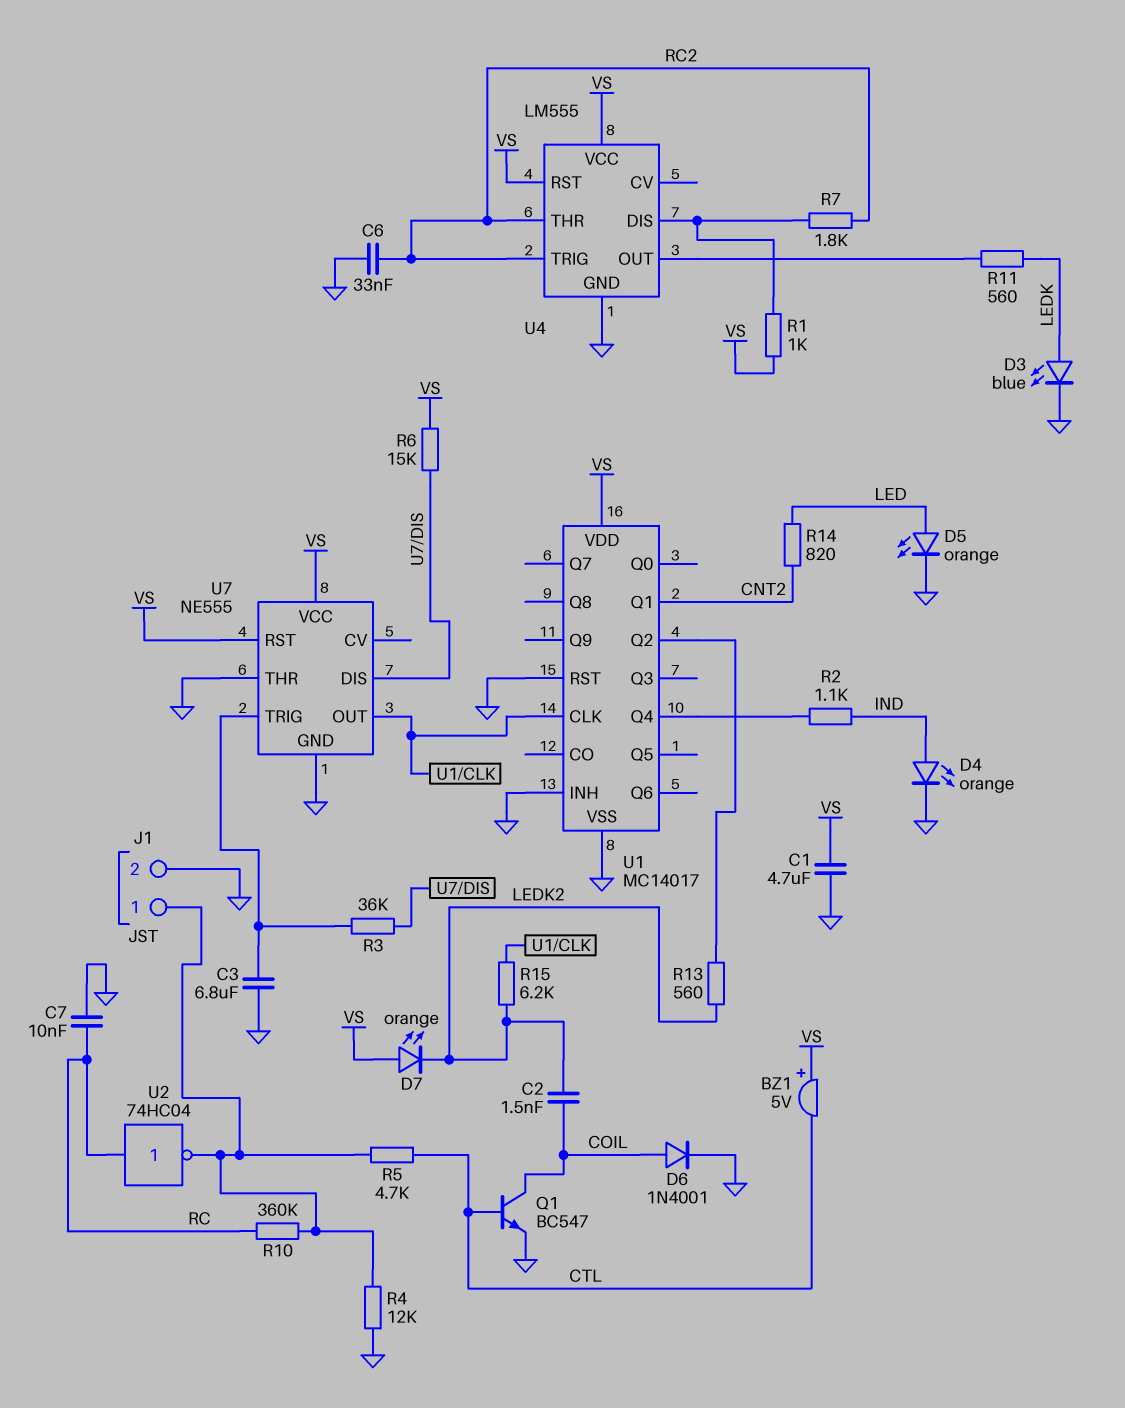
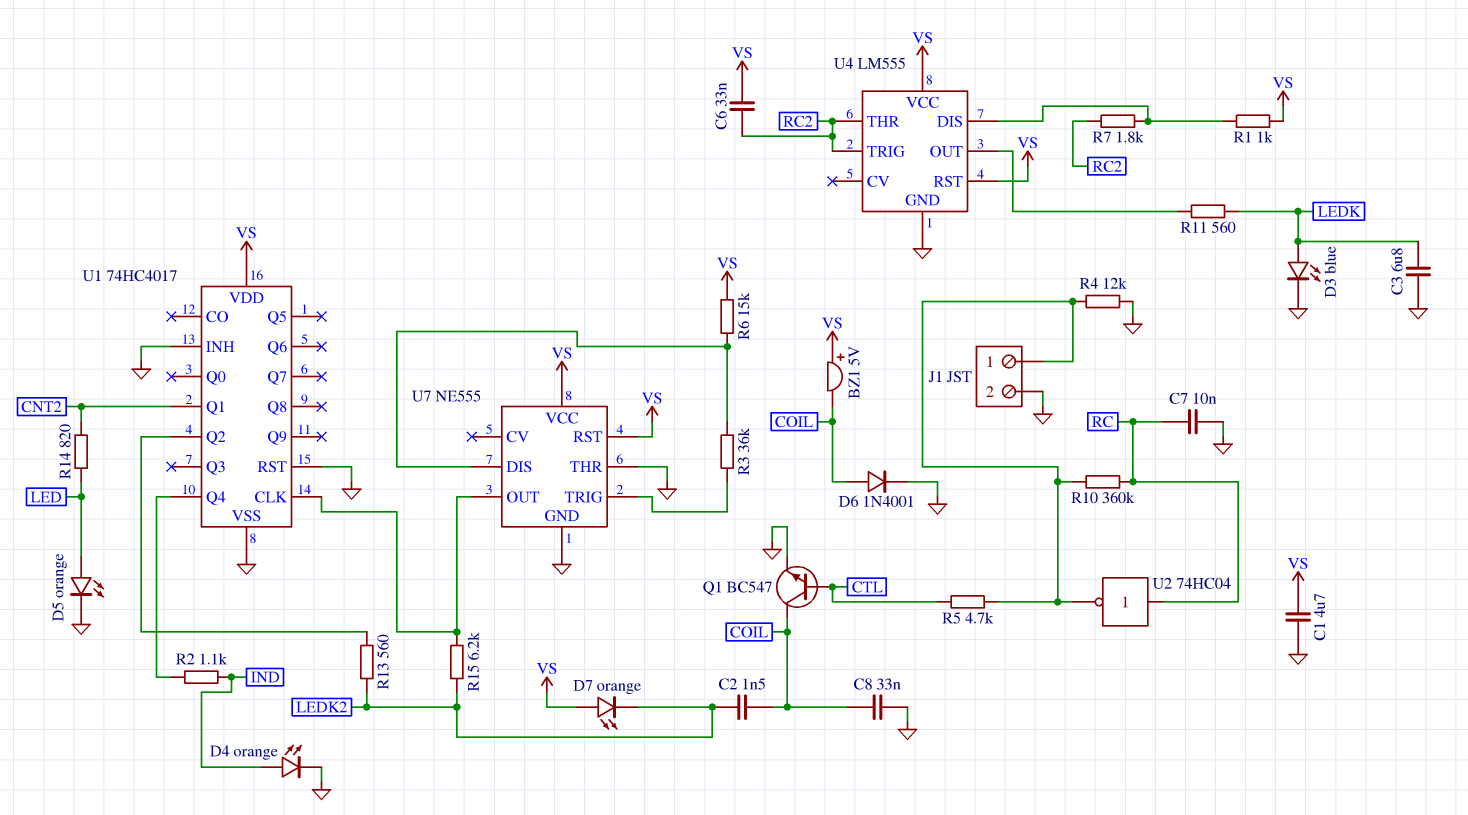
BZ1: buzzer 5V (plus VS, minus CTL) -> buzzer 5V (plus VS, minus COIL)
C3: 6.8uF (GND, U7/TRIG) -> 6.8uF (GND, LEDK)
C6: 33nF (GND, RC2) -> 33nF (RC2, VS)
C8: none -> 33nF (COIL, GND)
U1: MC14017 -> 74HC4017

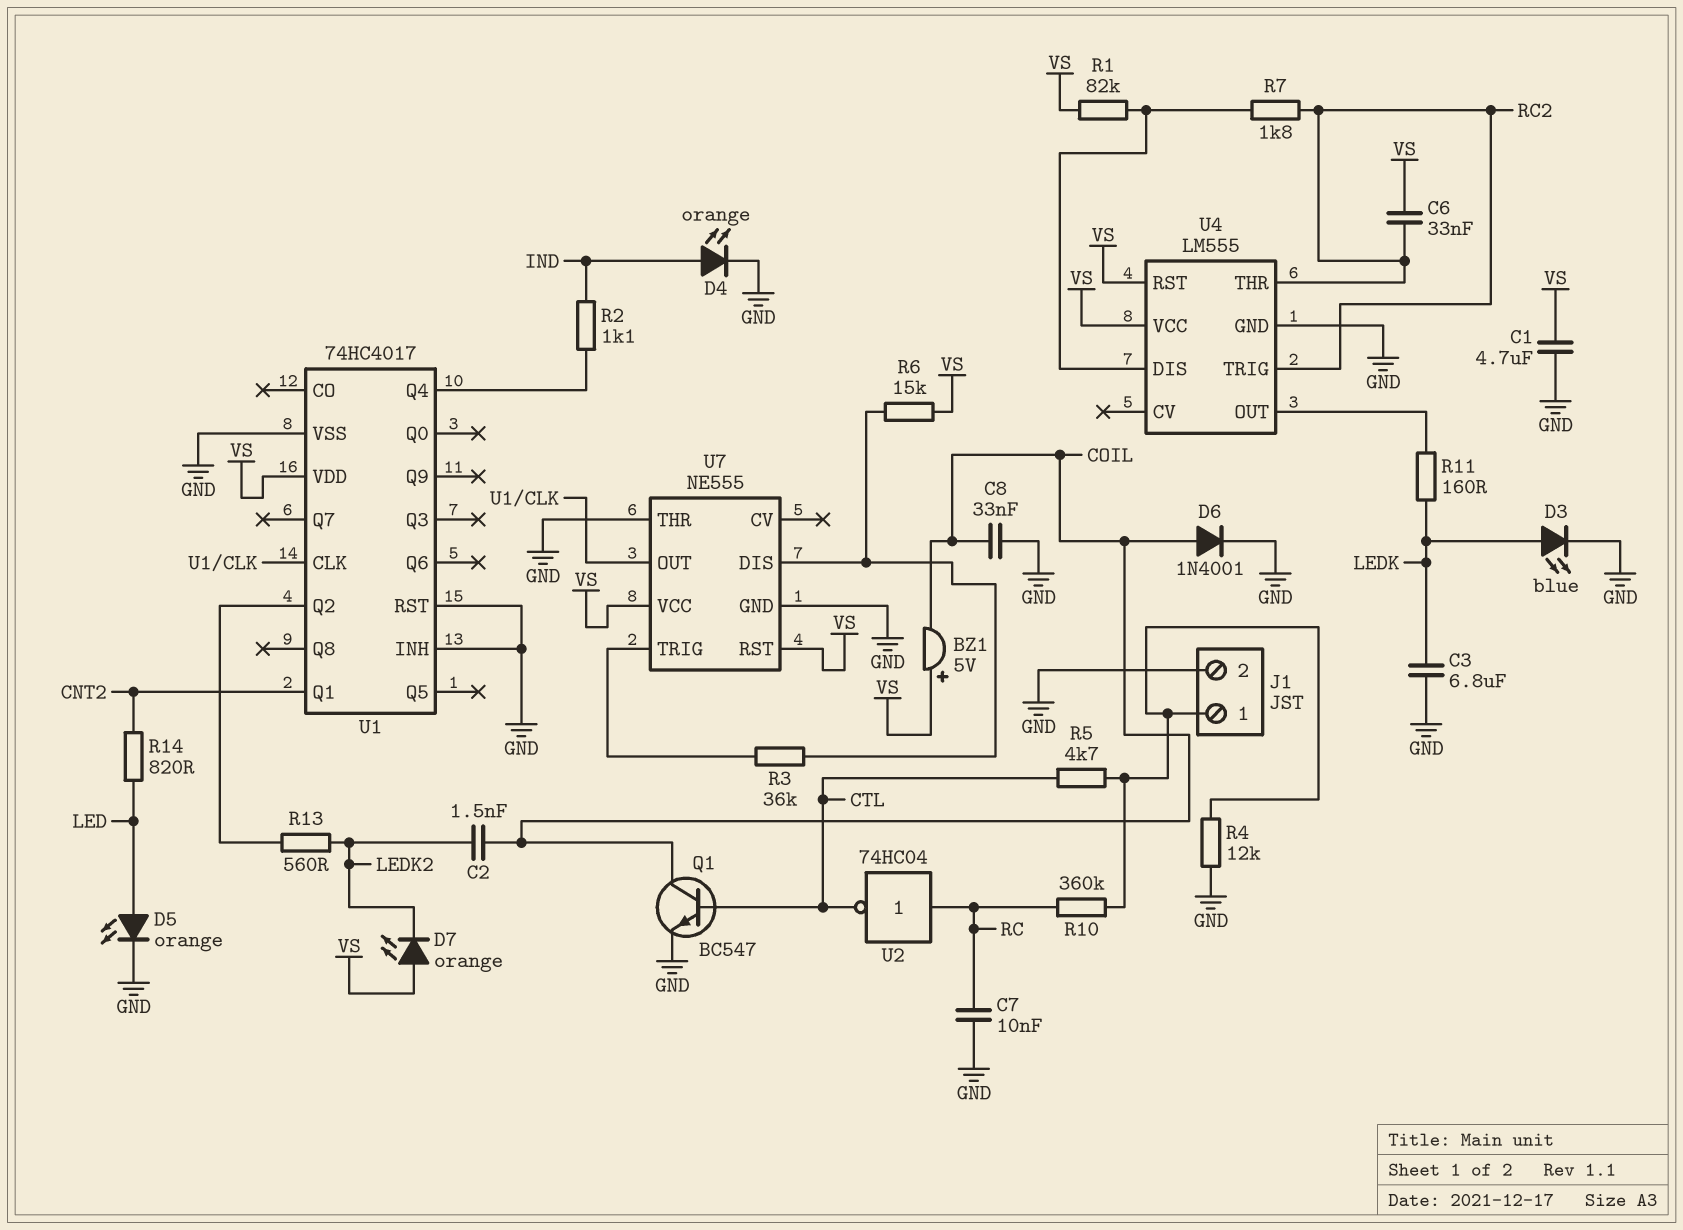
R1: 1k (U4/DIS, VS) -> 82k (U4/DIS, VS)
R11: 560 (LEDK, U4/OUT) -> 160 (LEDK, U4/OUT)
R15: 6.2k (LEDK2, U1/CLK) -> none
U2: NOT 74HC04 (in RC, out J1/1) -> NOT 74HC04 (in RC, out CTL)

